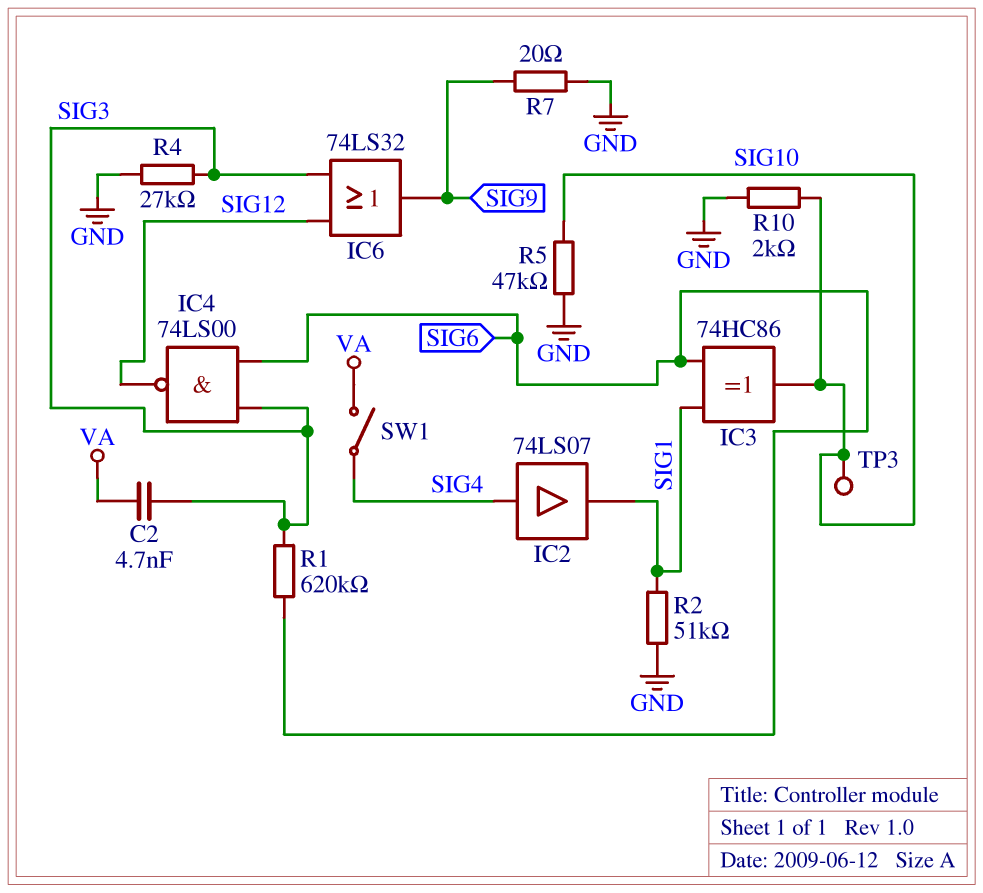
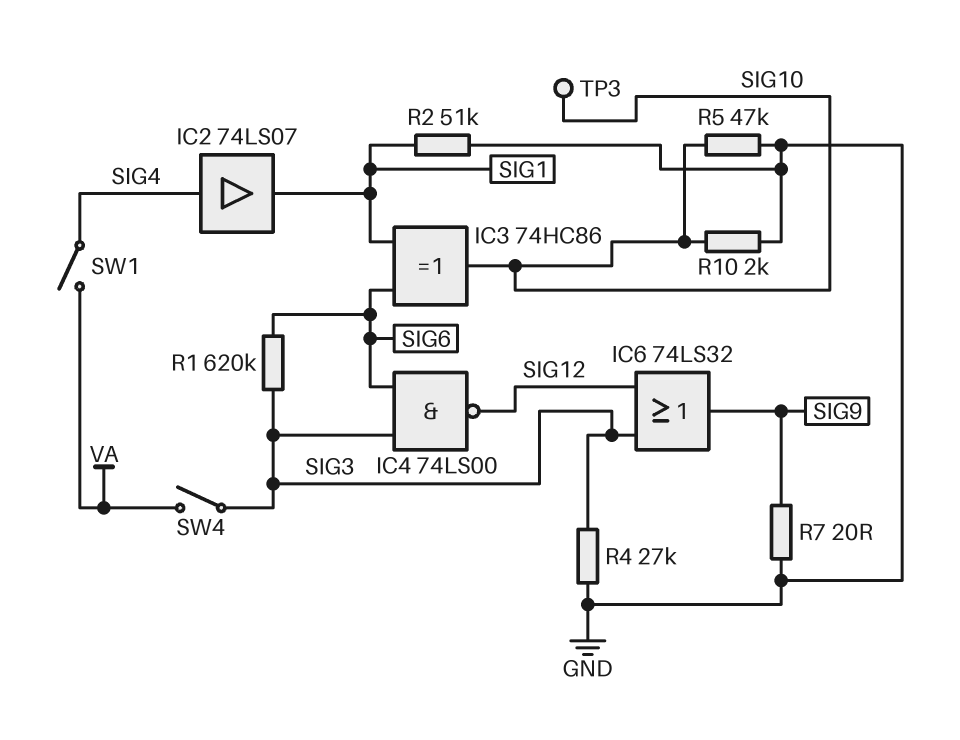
C2: 4.7nF (SIG3, VA) -> none
SW4: none -> switch (SIG3, VA)

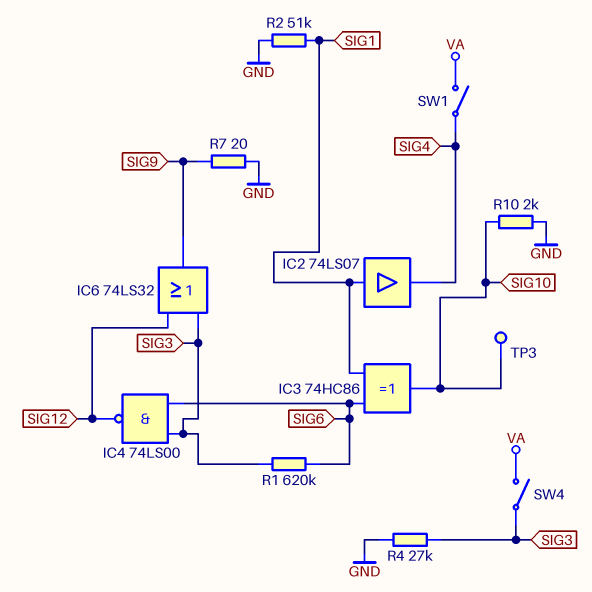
IC2: buffer 74LS07 (in SIG4, out SIG1) -> buffer 74LS07 (in SIG1, out SIG4)
R5: 47k (GND, SIG10) -> none

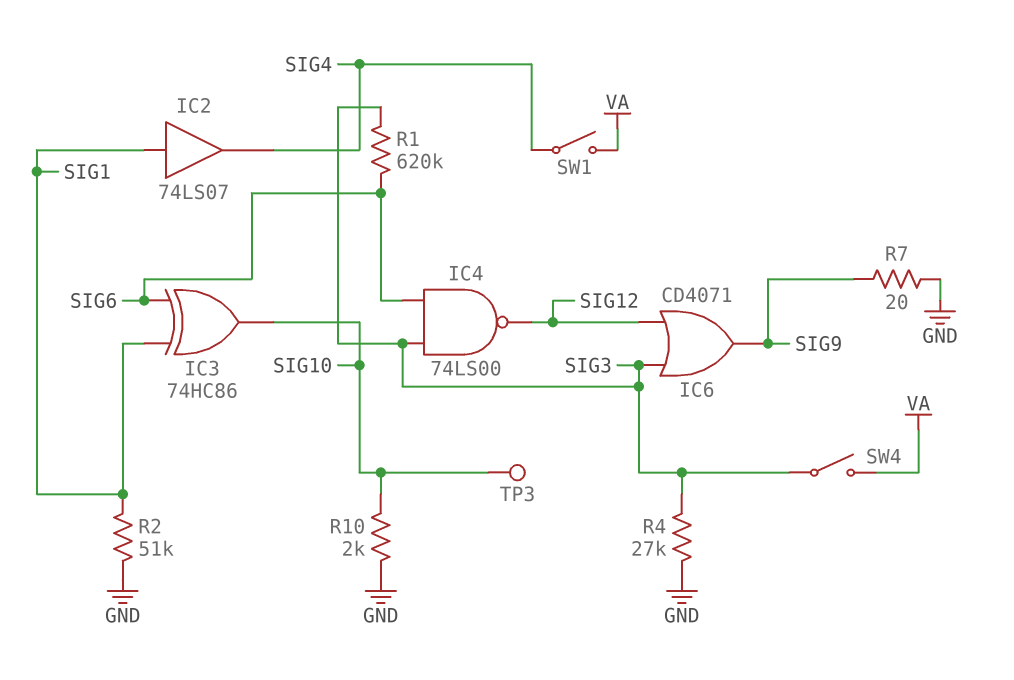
IC6: OR 74LS32 (in SIG3, in SIG12, out SIG9) -> OR CD4071 (in SIG3, in SIG12, out SIG9)

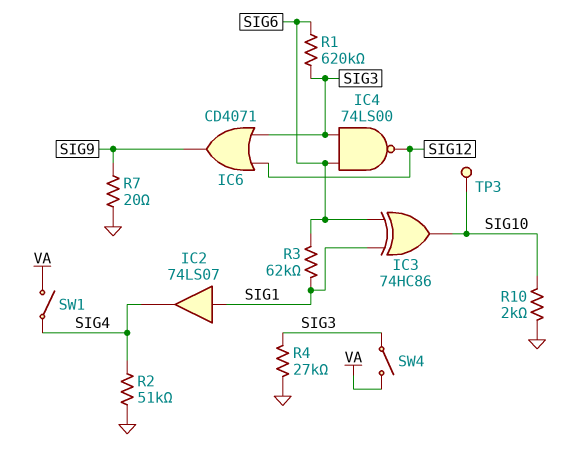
R2: 51k (GND, SIG1) -> 51k (GND, SIG4)
R3: none -> 62k (SIG1, SIG6)

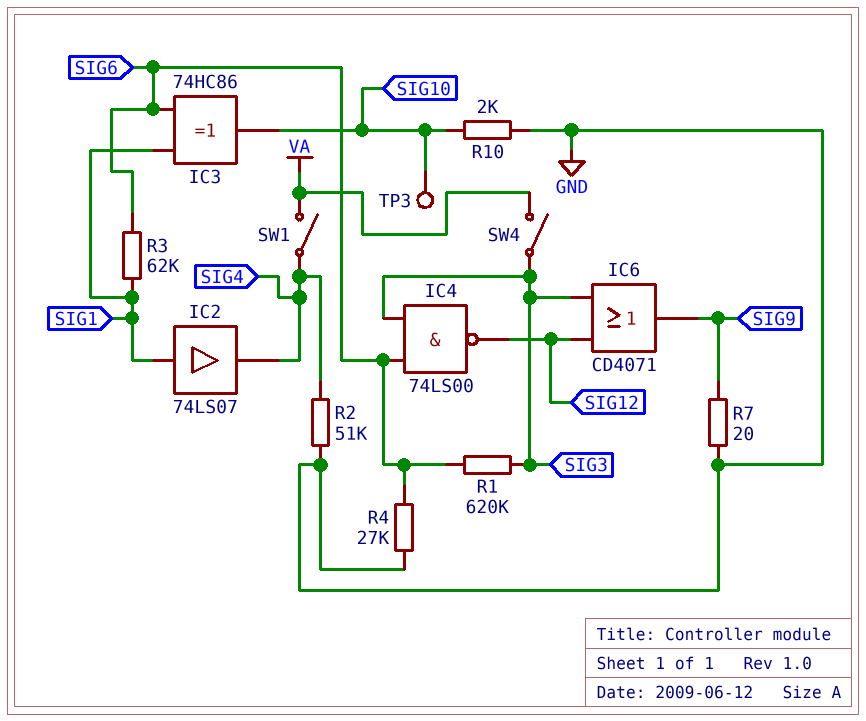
R4: 27k (GND, SIG3) -> 27k (GND, SIG6)

